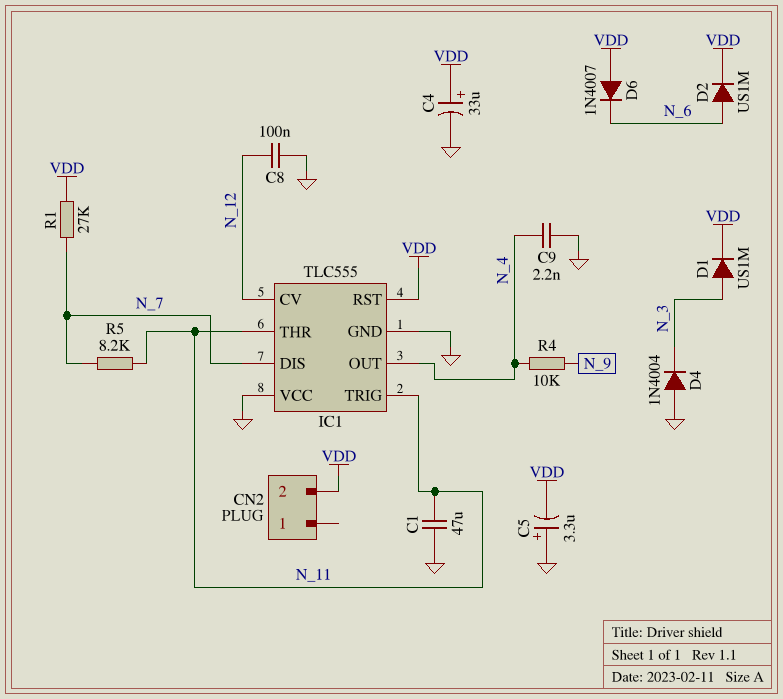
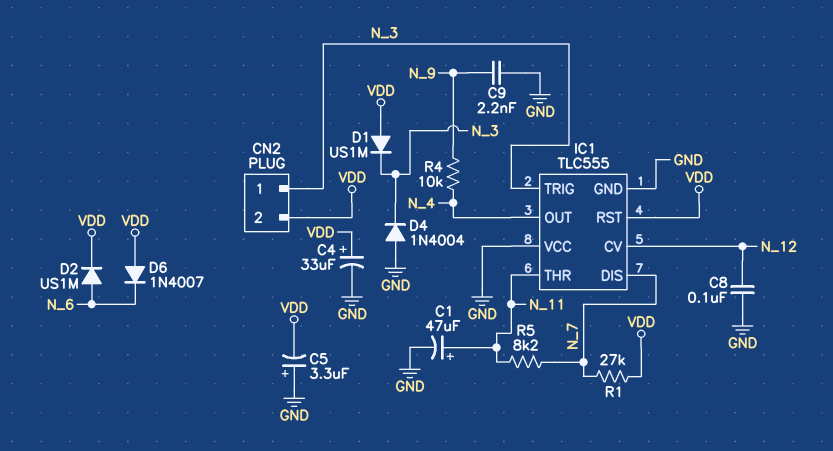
C1: 47uF (GND, N_11) -> 47uF (plus N_11, minus GND)
C9: 2.2nF (GND, N_4) -> 2.2nF (GND, N_9)
CN2 pin 1: none -> N_3
D1: diode US1M (A N_3, K VDD) -> diode US1M (A VDD, K N_3)
IC1 pin TRIG: N_11 -> N_3

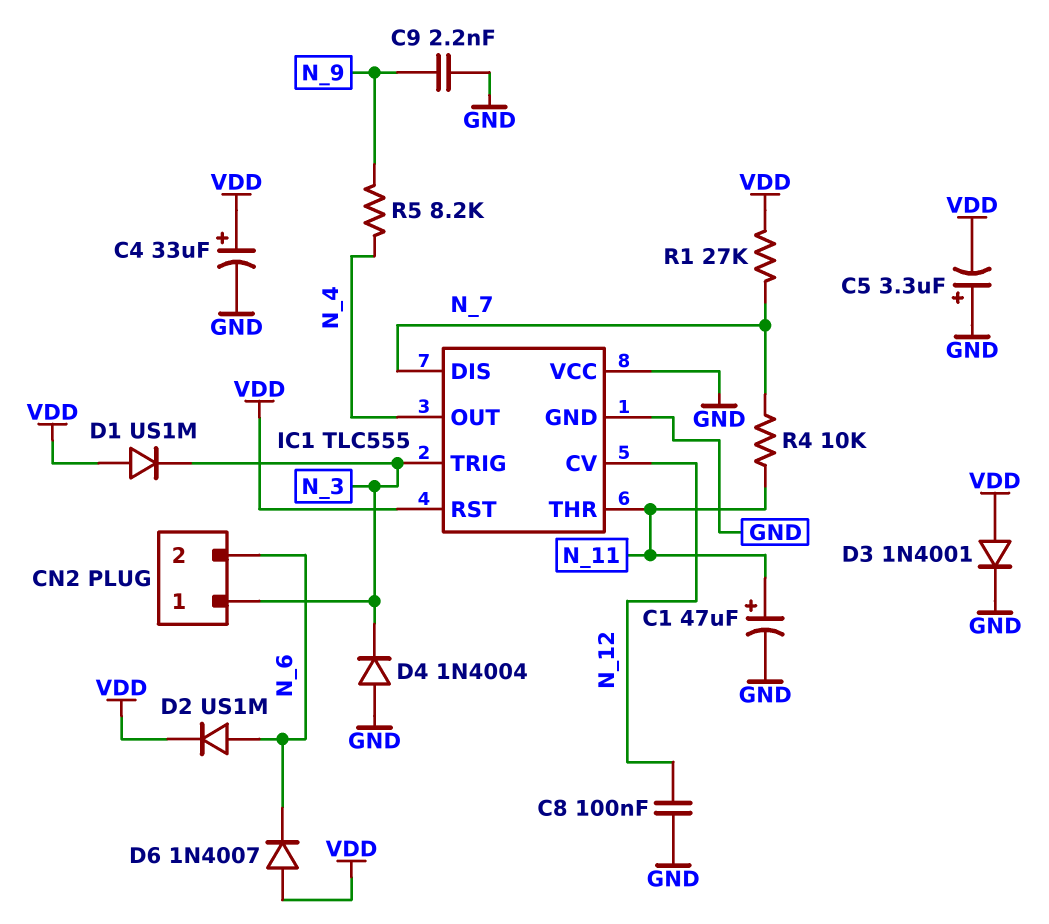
CN2 pin 2: VDD -> N_6
D3: none -> diode 1N4001 (A VDD, K GND)
R4: 10k (N_4, N_9) -> 10k (N_7, N_11)
R5: 8.2k (N_7, N_11) -> 8.2k (N_4, N_9)

